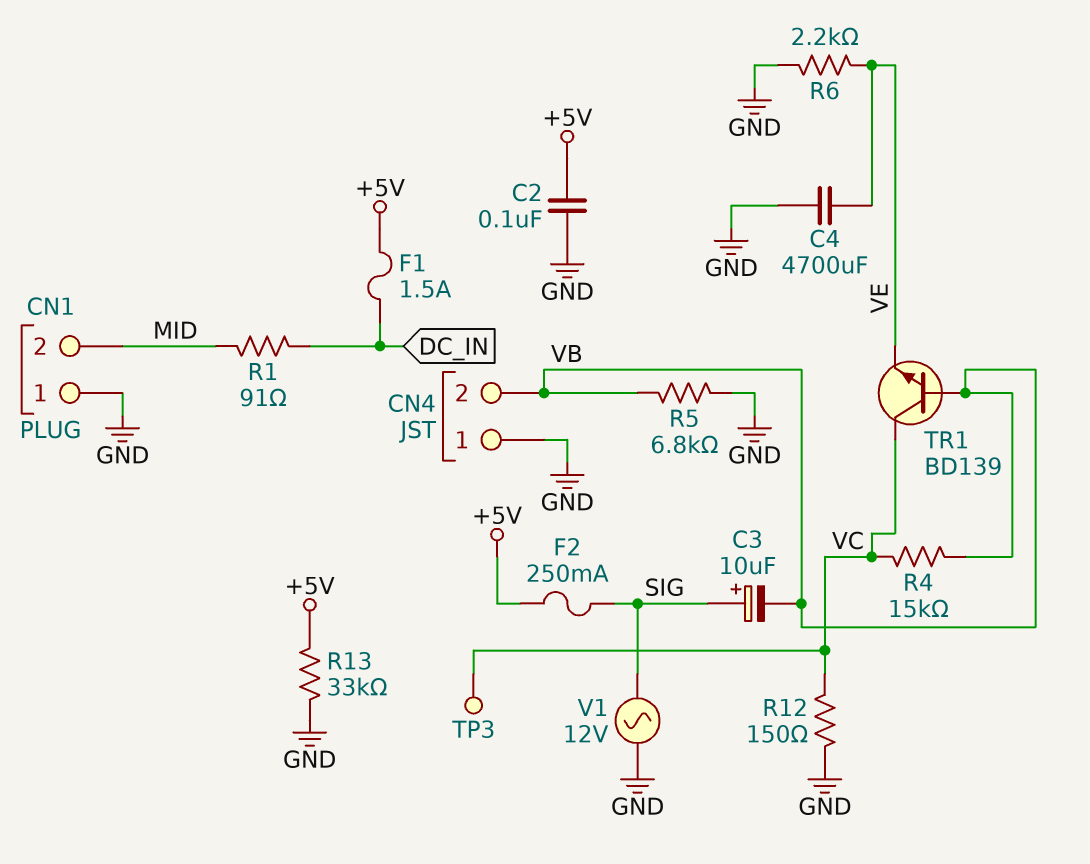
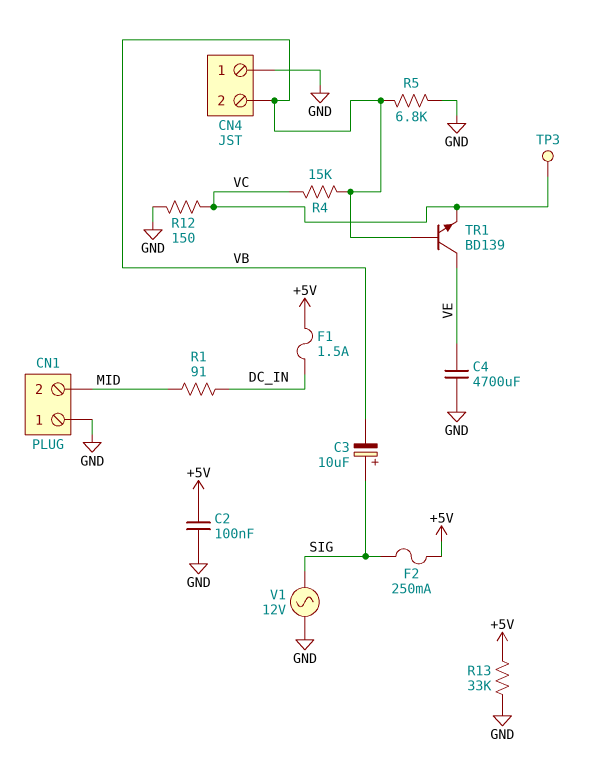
R6: 2.2k (GND, VE) -> none
TR1: NPN BD139 (B VB, C VC, E VE) -> NPN BD139 (B VB, C VE, E VC)

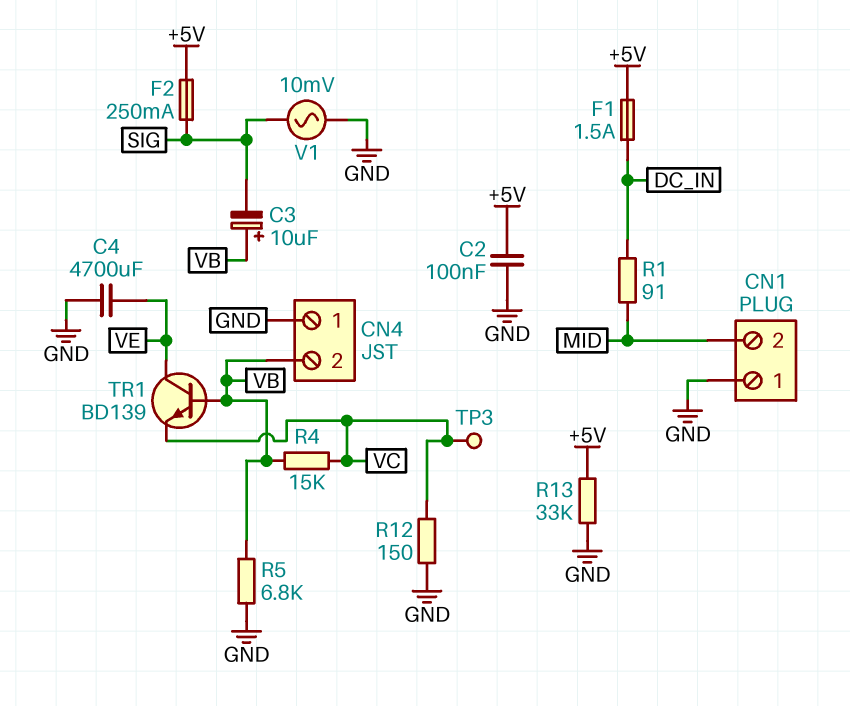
C3: 10uF (plus SIG, minus VB) -> 10uF (plus VB, minus SIG)
V1: AC 12V (GND, SIG) -> AC 10mV (GND, SIG)

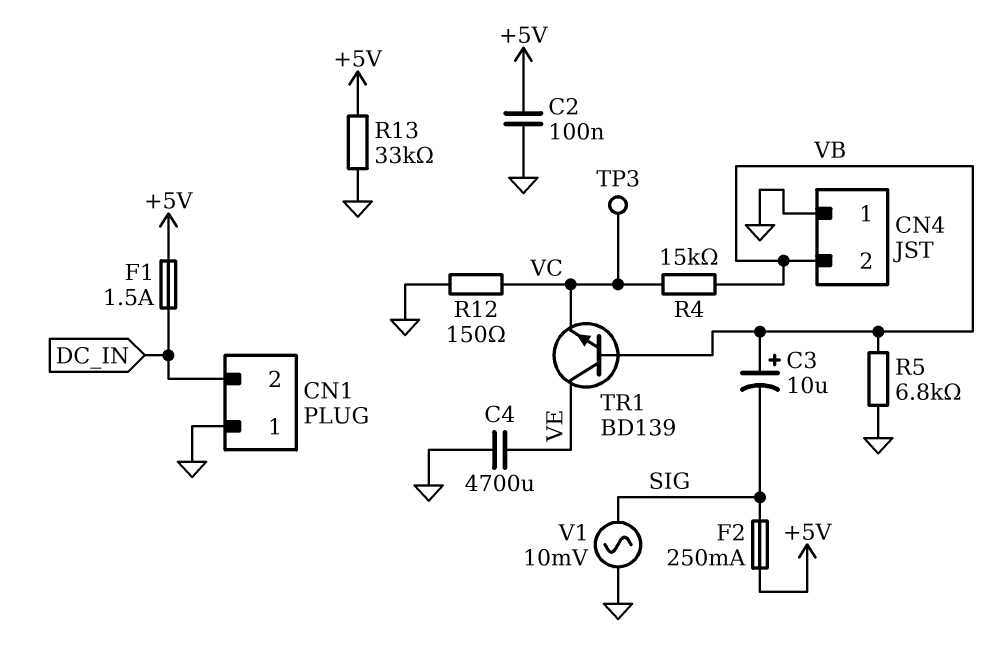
CN1 pin 2: MID -> DC_IN
R1: 91 (DC_IN, MID) -> none

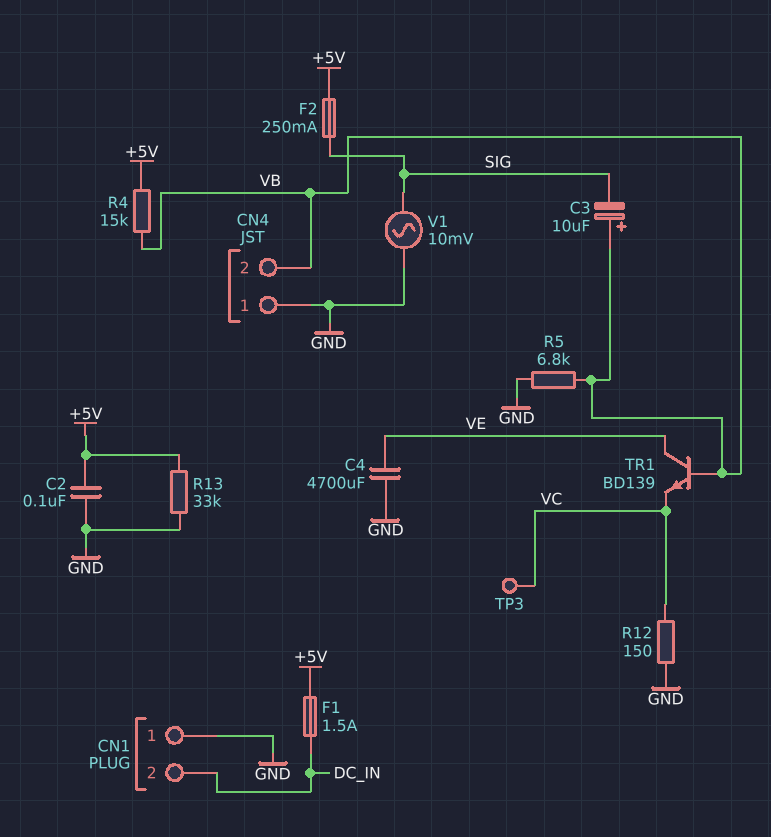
R4: 15k (VB, VC) -> 15k (+5V, VB)

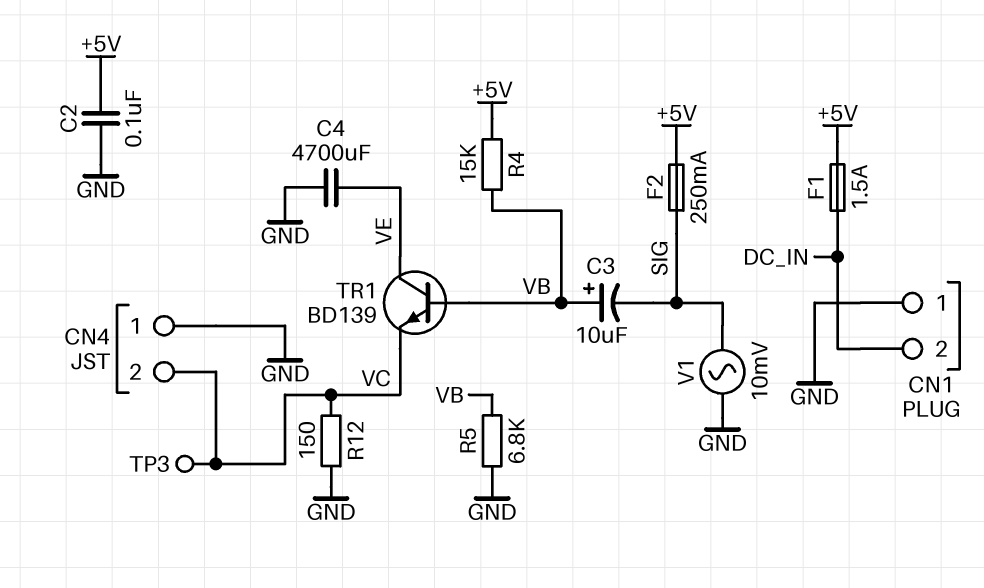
CN4 pin 2: VB -> VC
R13: 33k (+5V, GND) -> none

